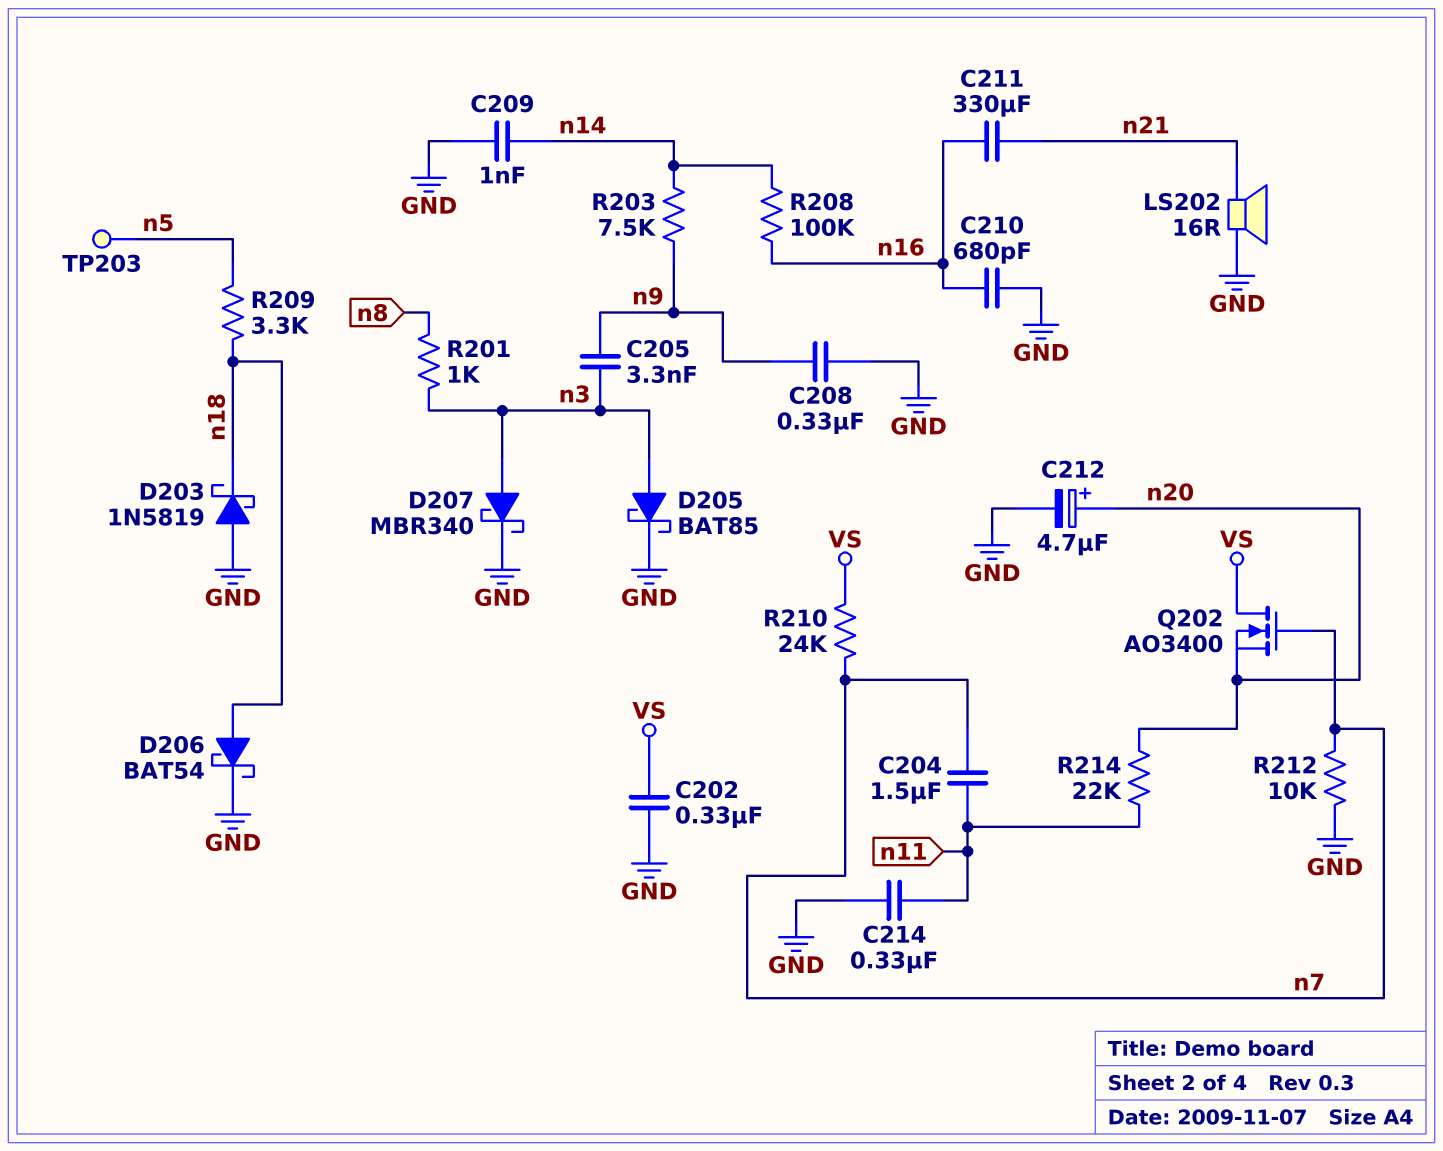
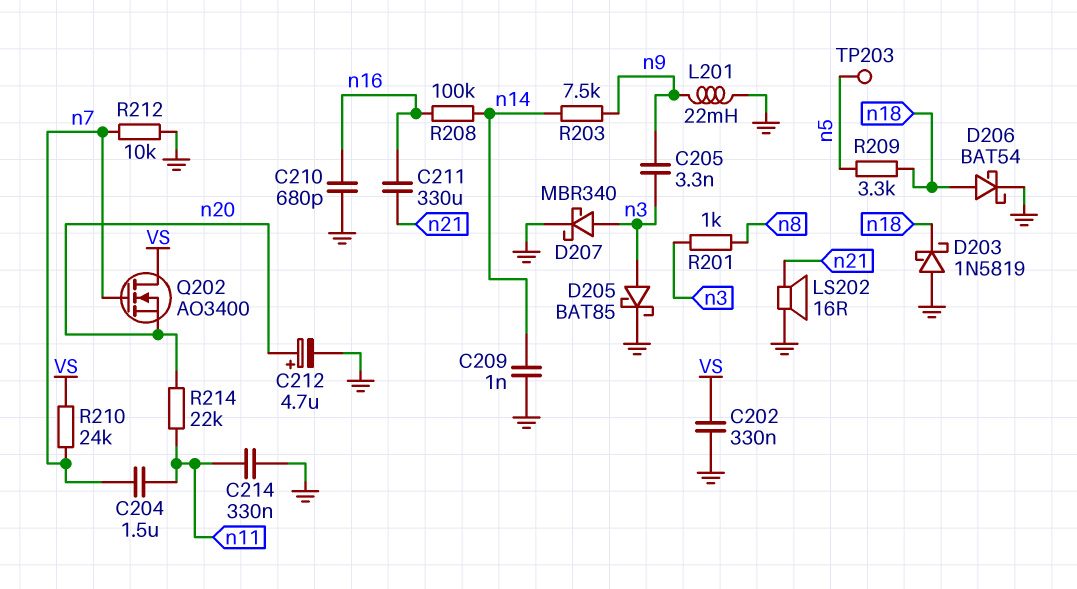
C208: 330nF (GND, n9) -> none
L201: none -> 22mH (GND, n9)

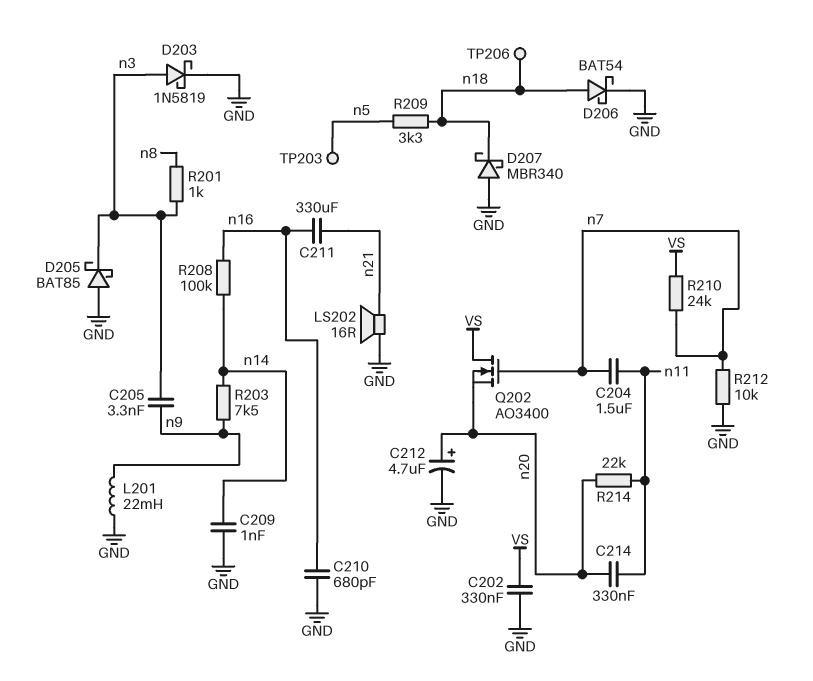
C214: 330nF (GND, n11) -> 330nF (n11, n20)
D203: schottky 1N5819 (A GND, K n18) -> schottky 1N5819 (A n3, K GND)
D205: schottky BAT85 (A n3, K GND) -> schottky BAT85 (A GND, K n3)
D207: schottky MBR340 (A n3, K GND) -> schottky MBR340 (A GND, K n18)
TP206: none -> test point (n18)

